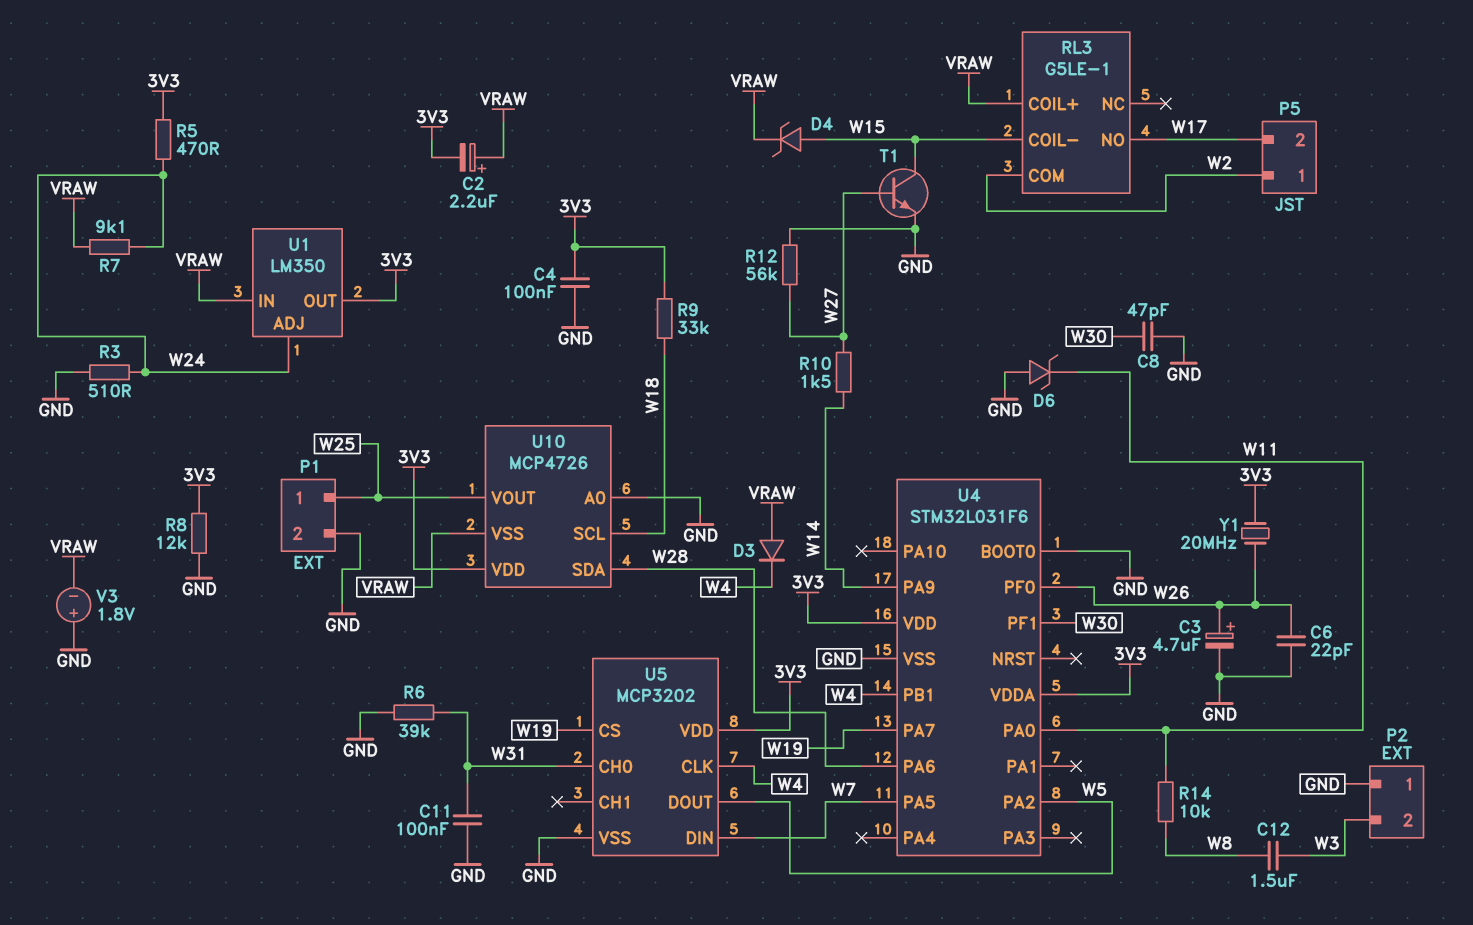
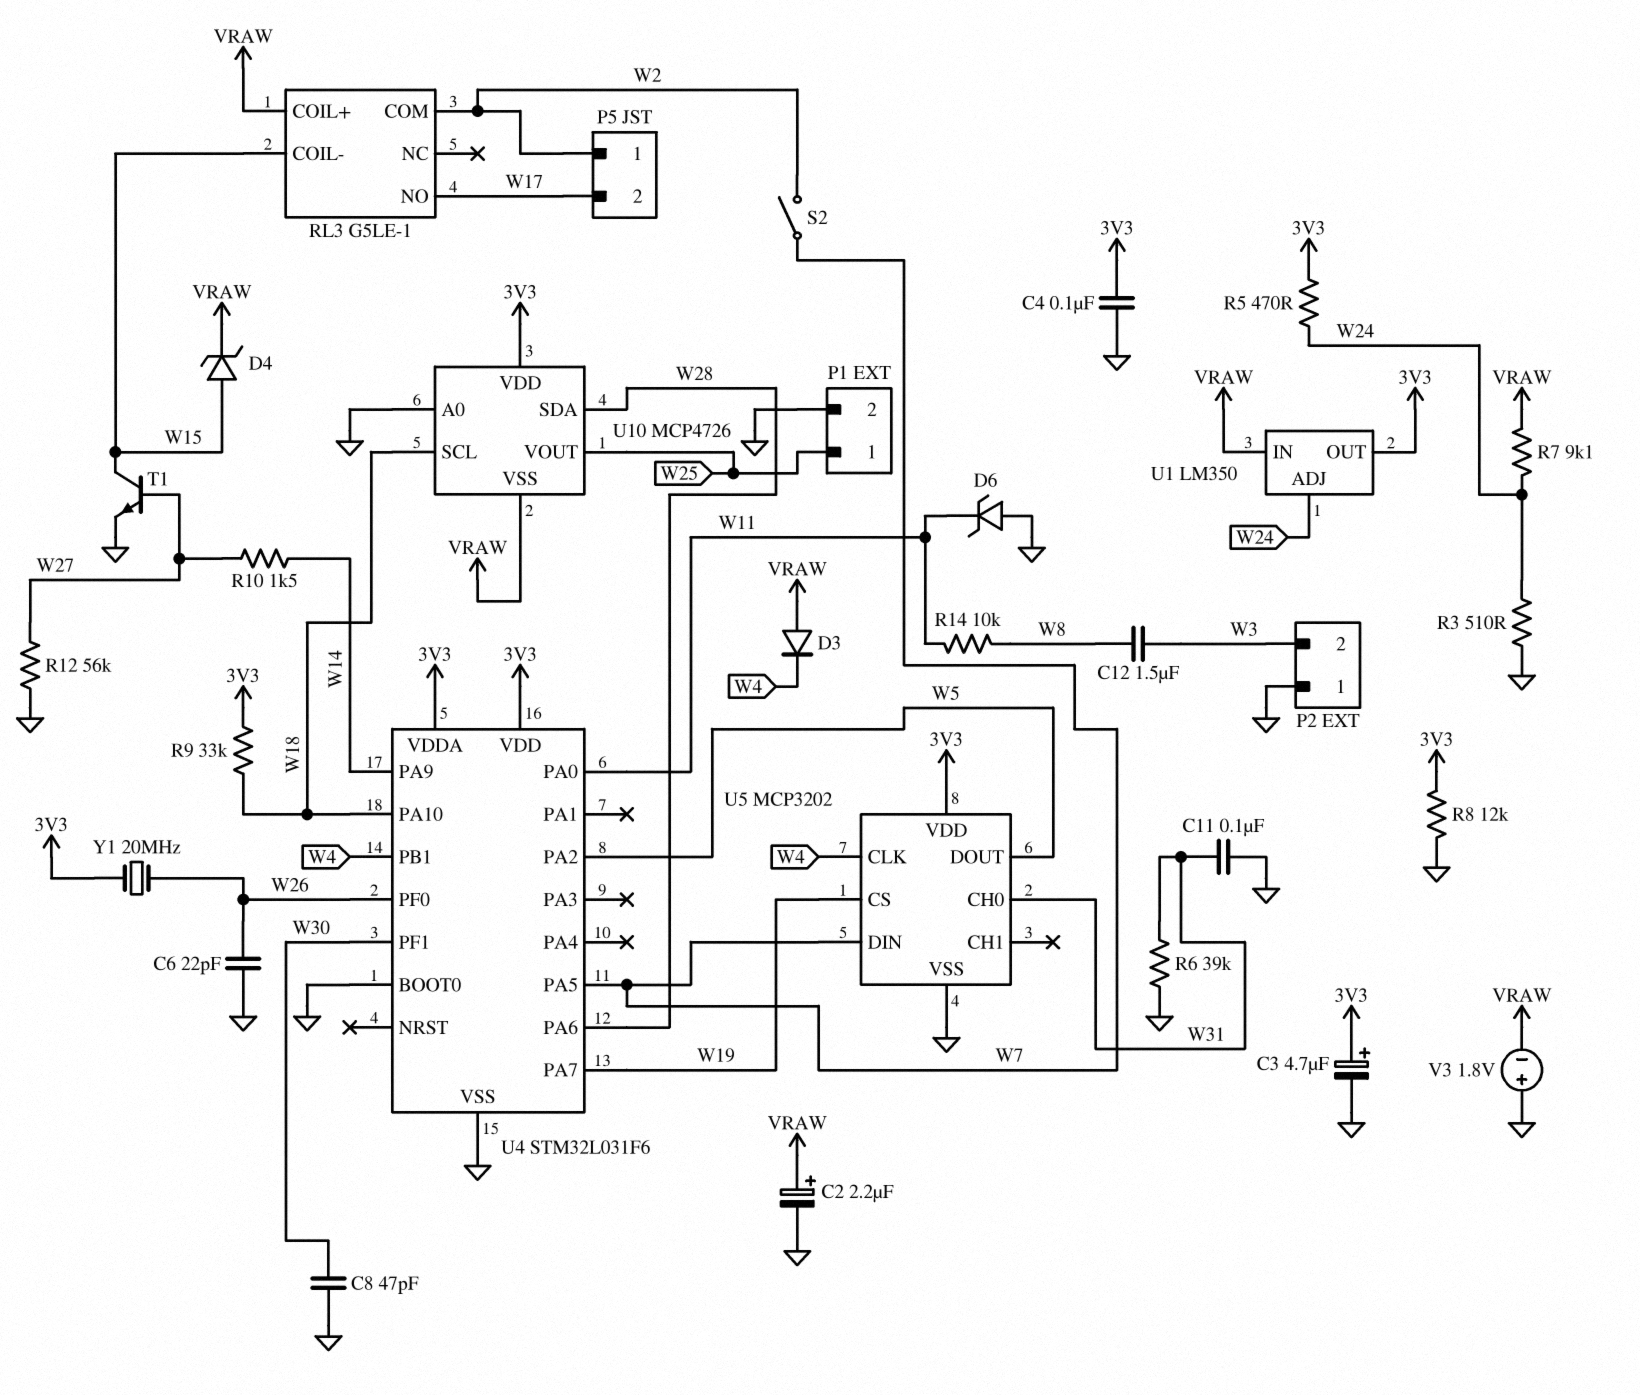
C2: 2.2uF (plus VRAW, minus 3V3) -> 2.2uF (plus VRAW, minus GND)
C3: 4.7uF (plus W26, minus GND) -> 4.7uF (plus 3V3, minus GND)
S2: none -> switch (W2, W7)
U4 pin PA10: none -> W18

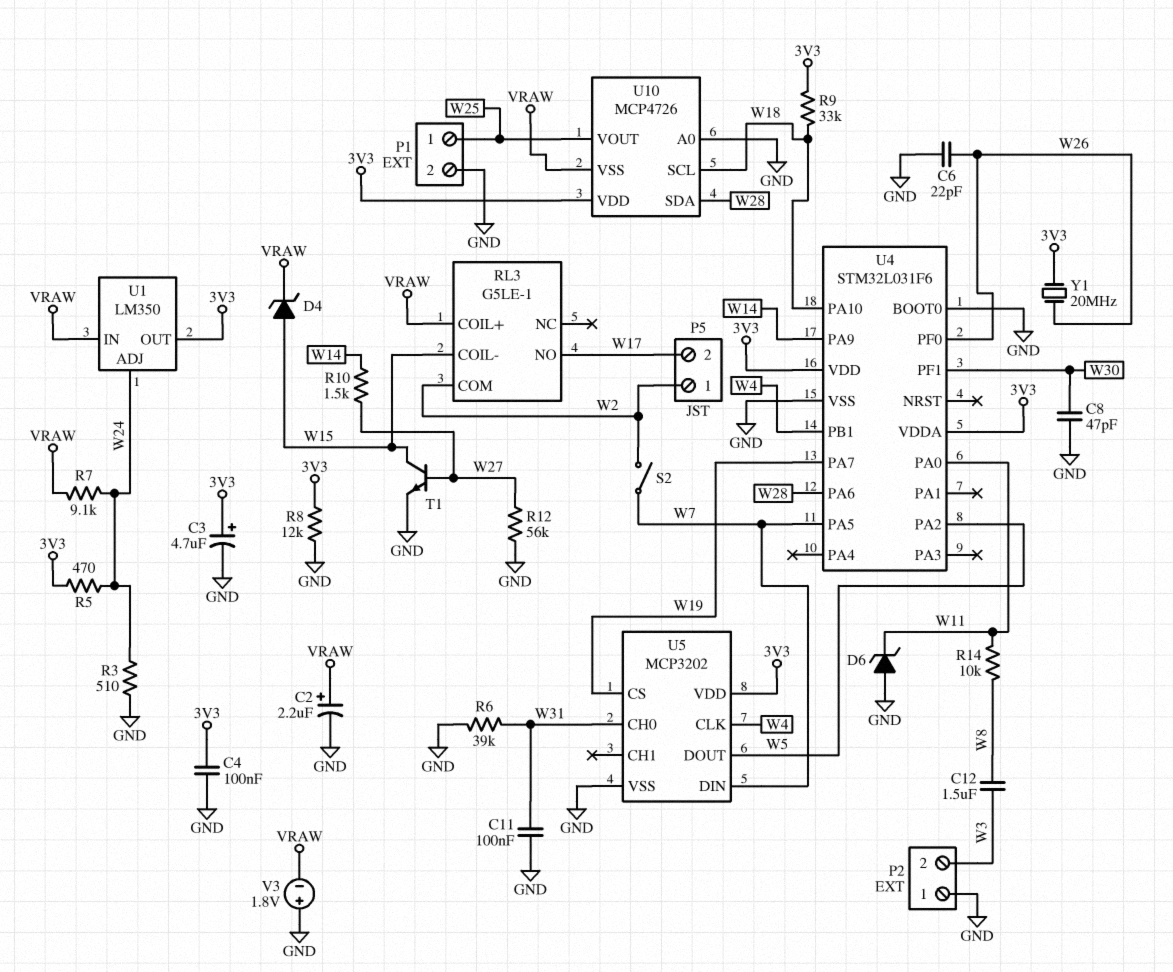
D3: diode (A VRAW, K W4) -> none

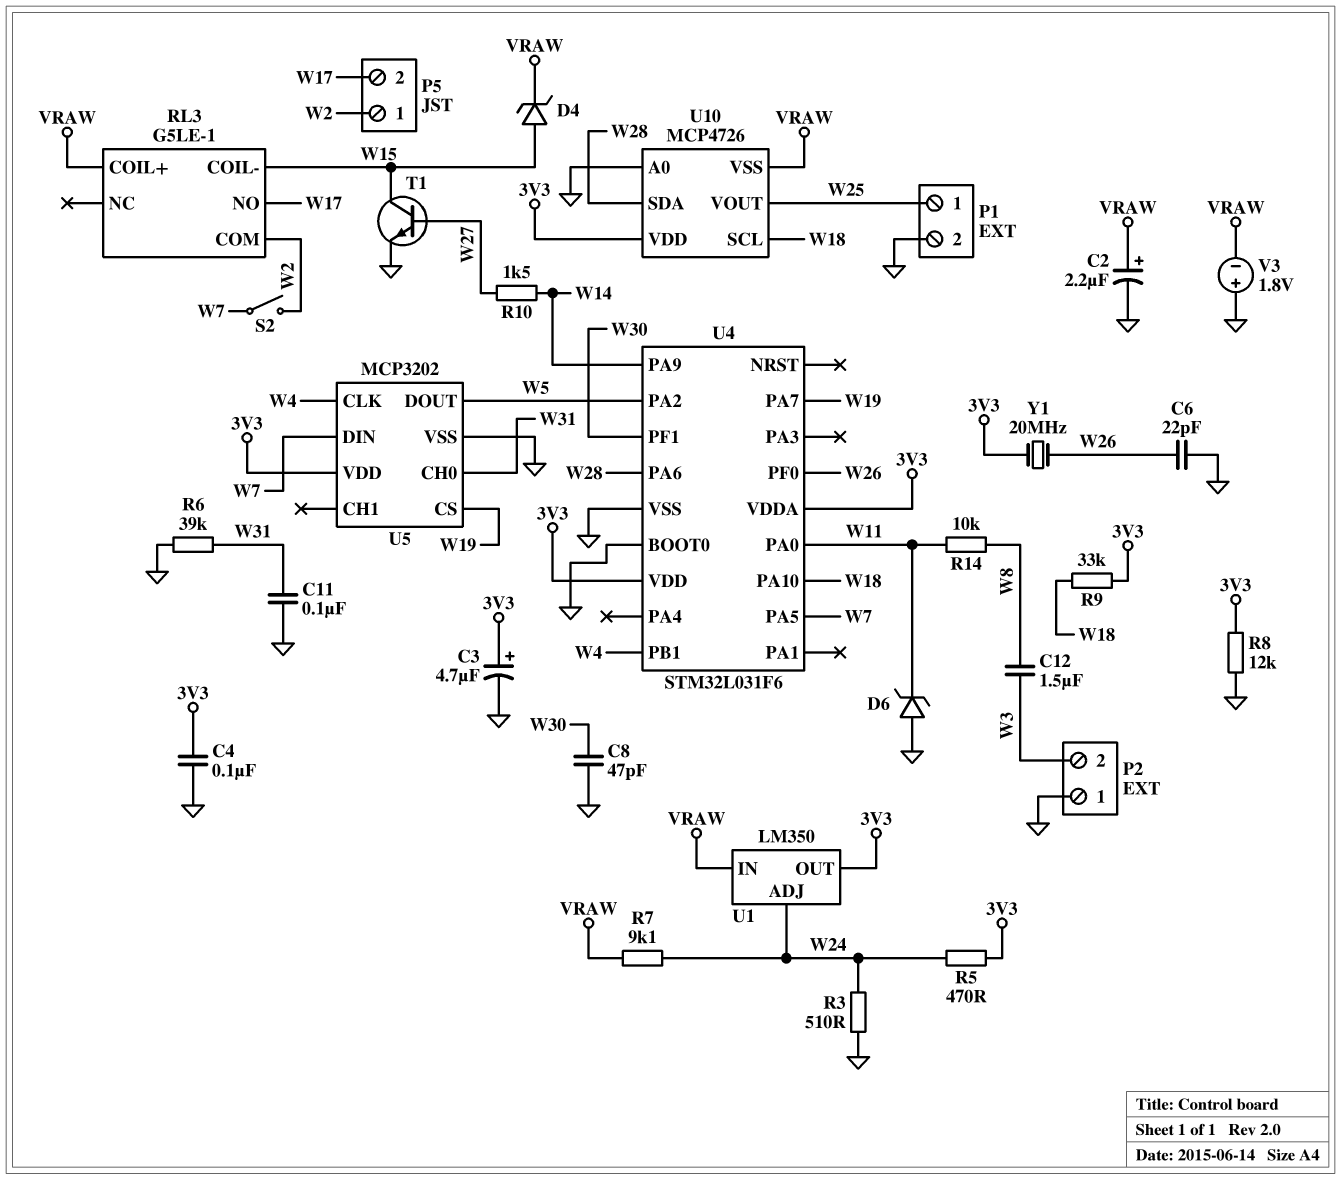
R12: 56k (GND, W27) -> none

